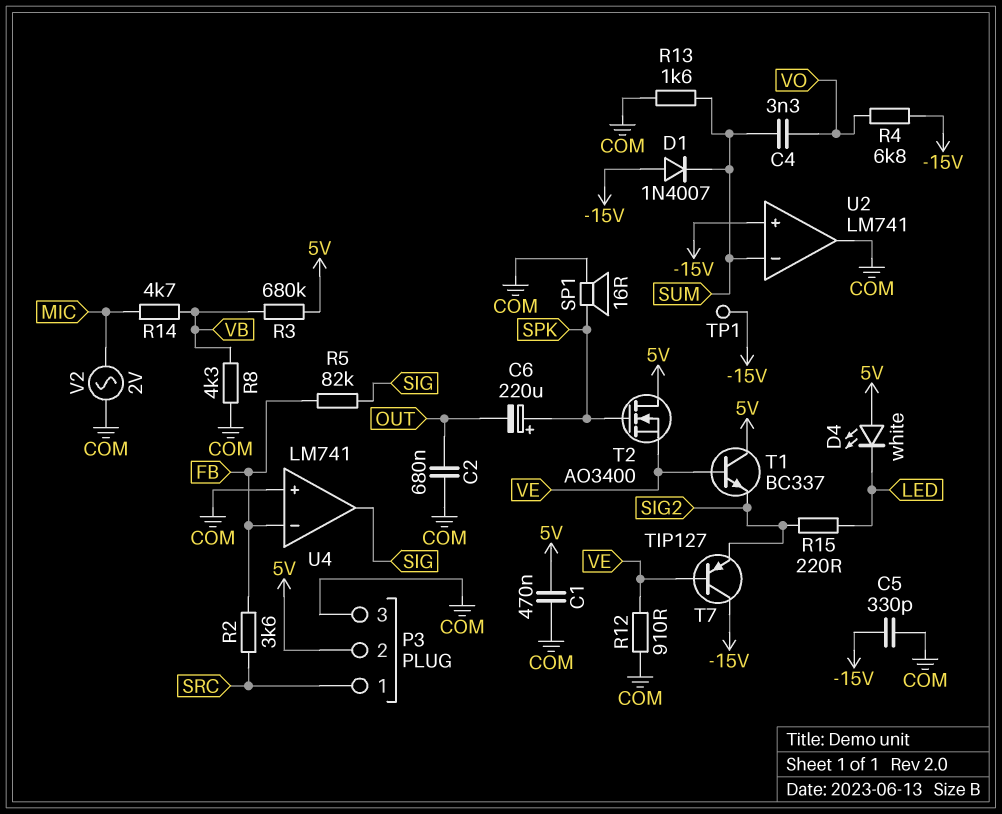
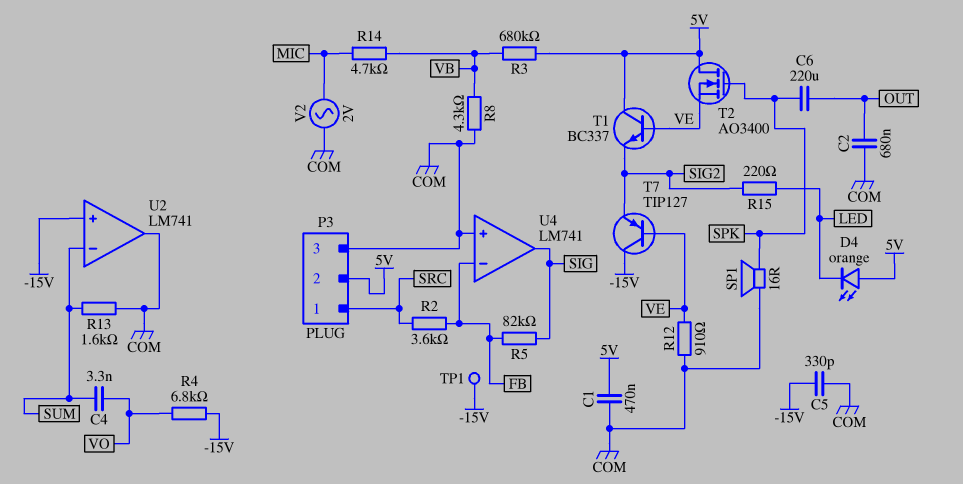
C6: 220uF (plus SPK, minus OUT) -> 220uF (OUT, SPK)
D1: diode 1N4007 (A -15V, K SUM) -> none
D4: LED white (A 5V, K LED) -> LED orange (A 5V, K LED)

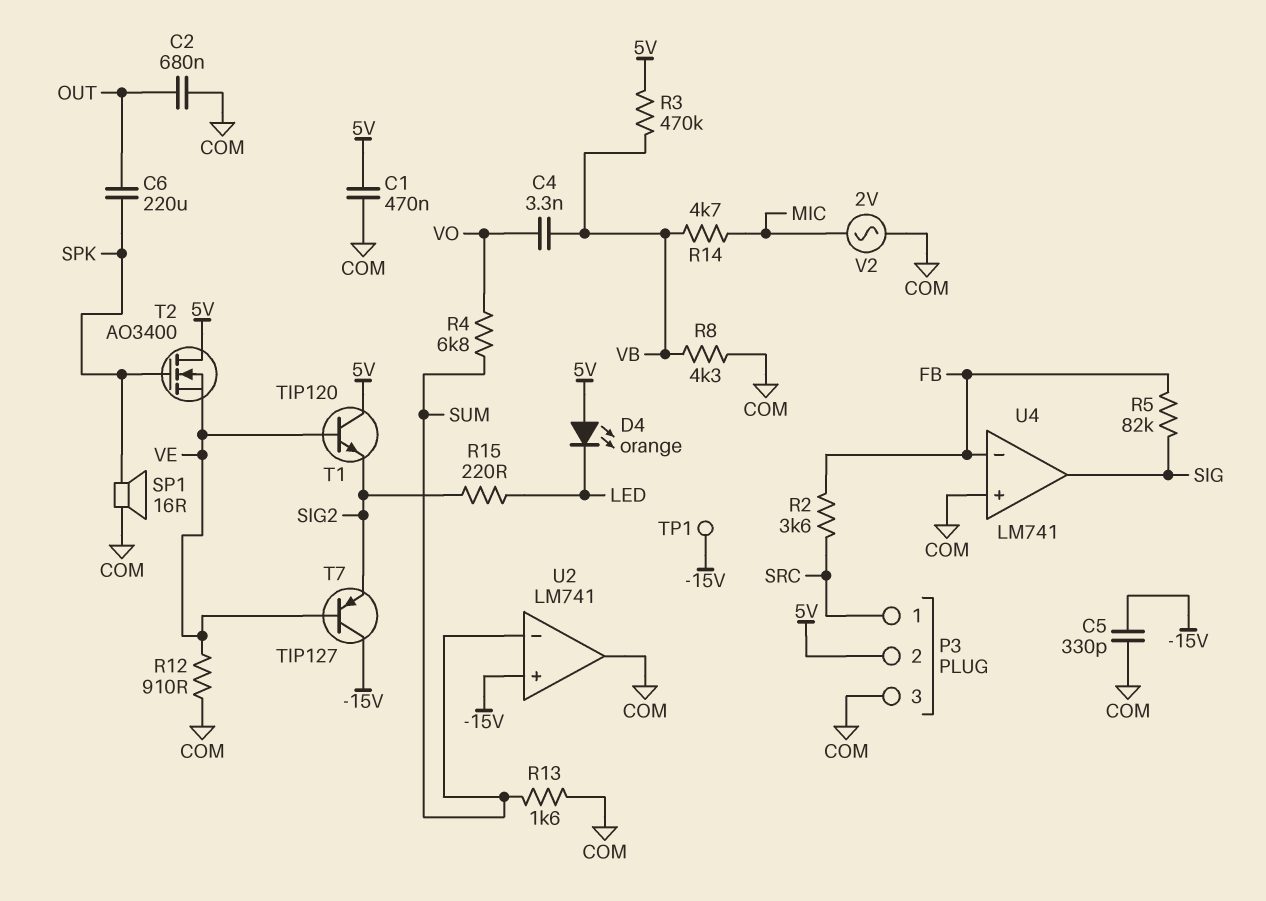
C4: 3.3nF (SUM, VO) -> 3.3nF (VB, VO)
R3: 680k (5V, VB) -> 470k (5V, VB)
R4: 6.8k (-15V, VO) -> 6.8k (SUM, VO)
T1: NPN BC337 (B VE, C 5V, E SIG2) -> NPN TIP120 (B VE, C 5V, E SIG2)

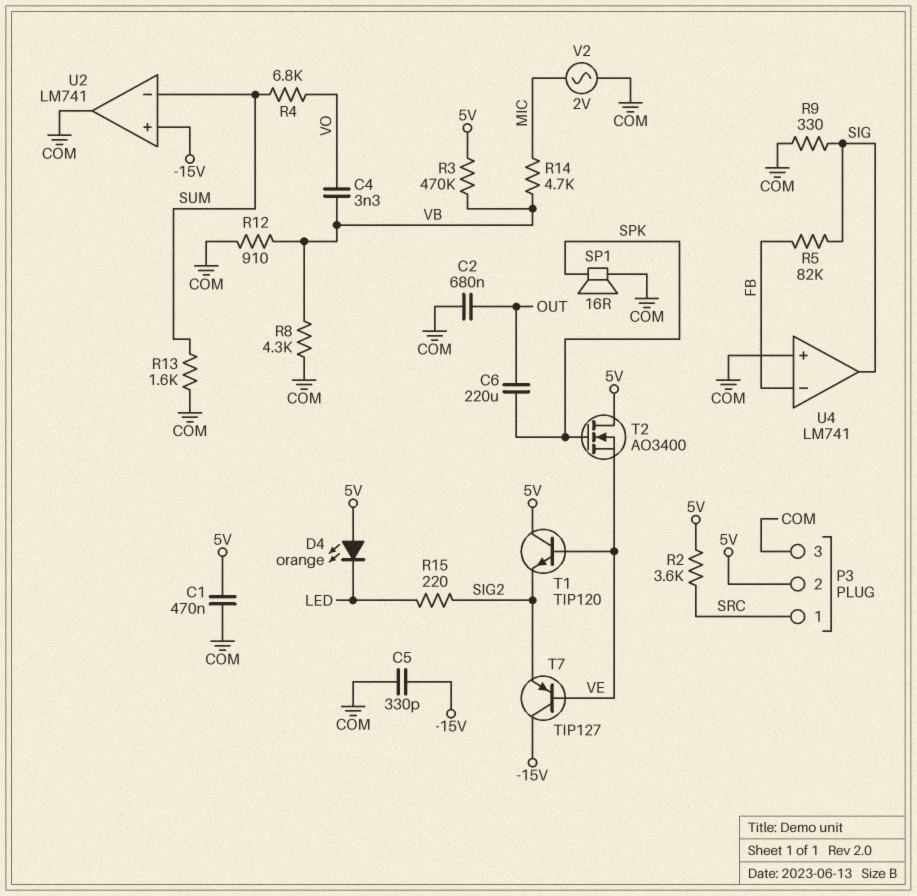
R2: 3.6k (FB, SRC) -> 3.6k (5V, SRC)
R9: none -> 330 (COM, SIG)
R12: 910 (COM, VE) -> 910 (COM, VB)
TP1: test point (-15V) -> none

